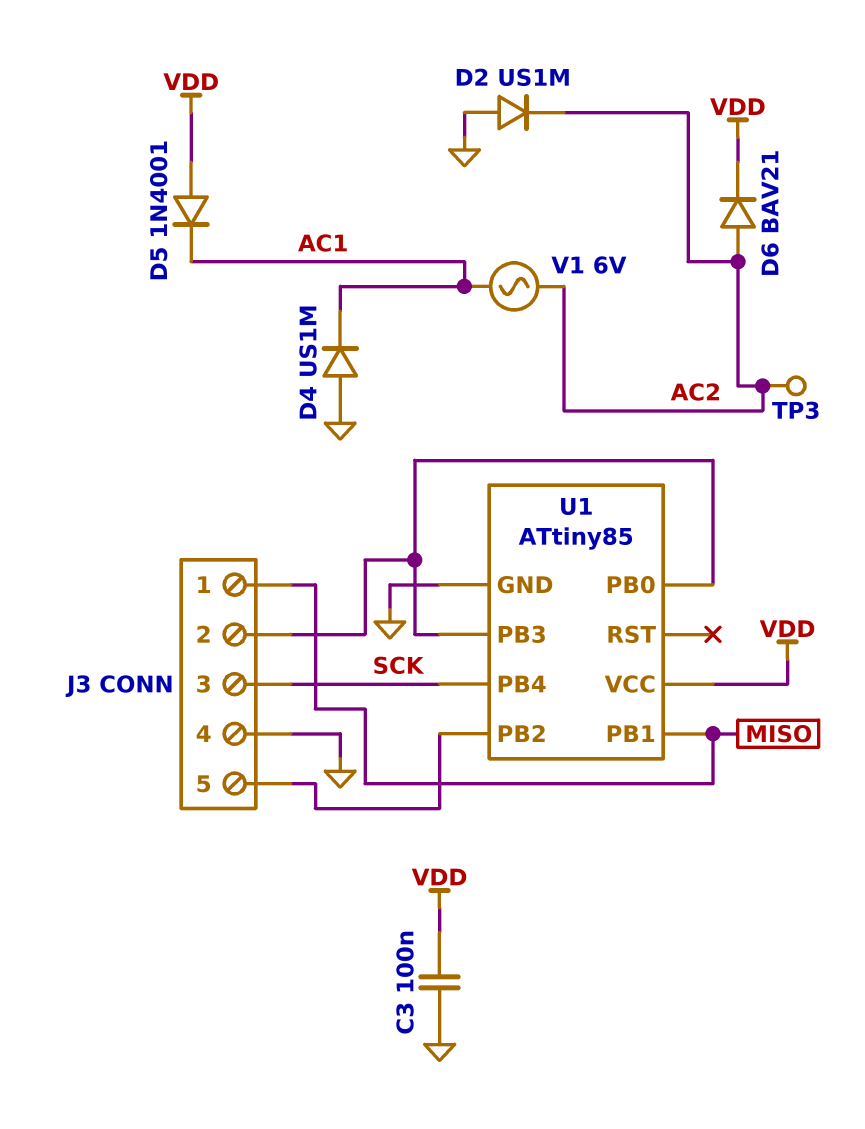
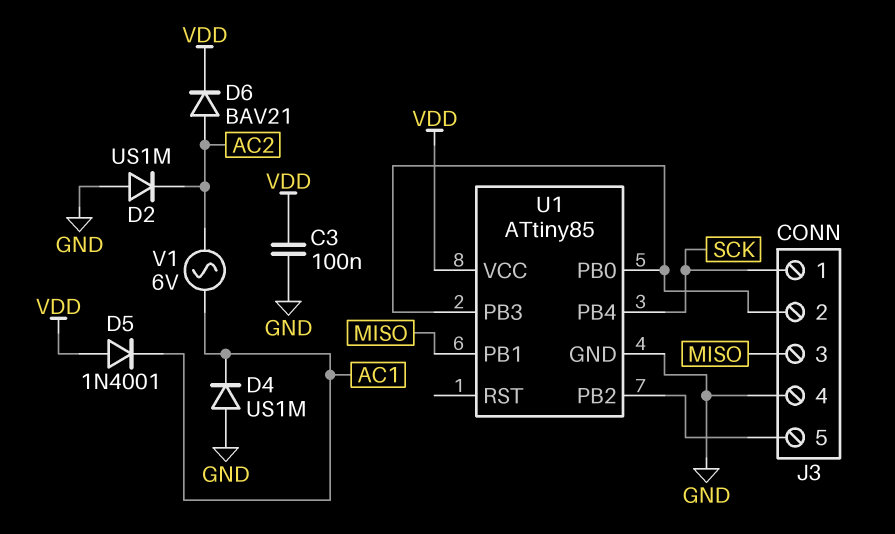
J3 pin 1: MISO -> SCK
J3 pin 3: SCK -> MISO
TP3: test point (AC2) -> none

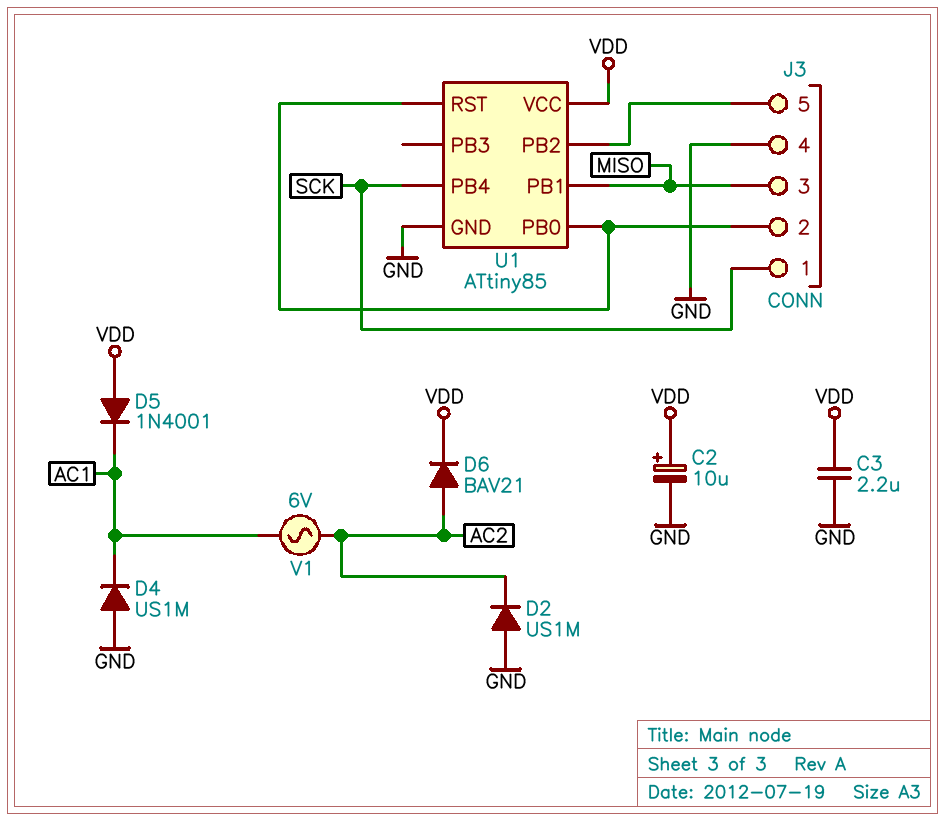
C2: none -> 10uF (plus VDD, minus GND)
C3: 100nF (GND, VDD) -> 2.2uF (GND, VDD)
U1 pin PB3: J3/2 -> none
U1 pin RST: none -> J3/2

